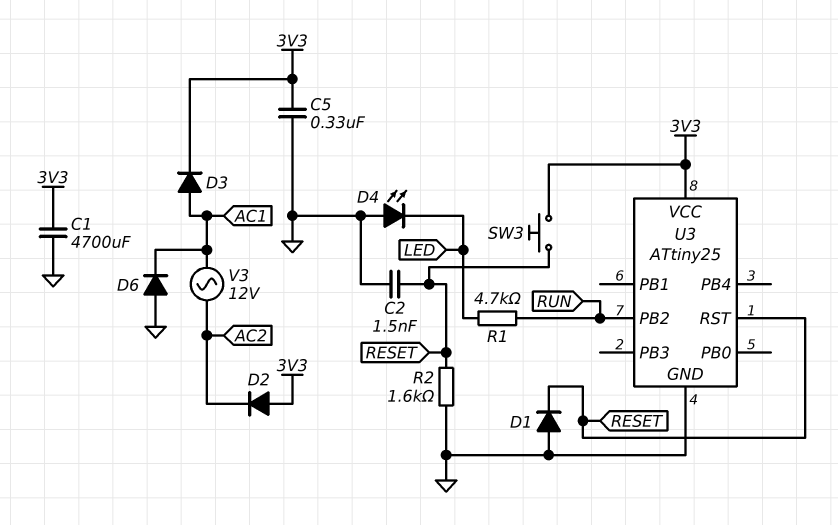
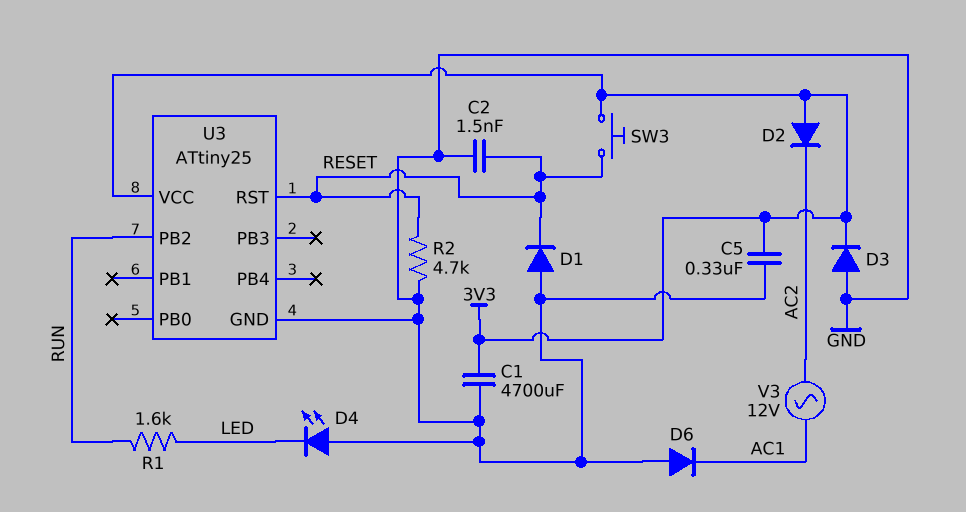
D3: diode (A AC1, K 3V3) -> diode (A GND, K 3V3)
R1: 4.7k (LED, RUN) -> 1.6k (LED, RUN)
R2: 1.6k (GND, RESET) -> 4.7k (GND, RESET)

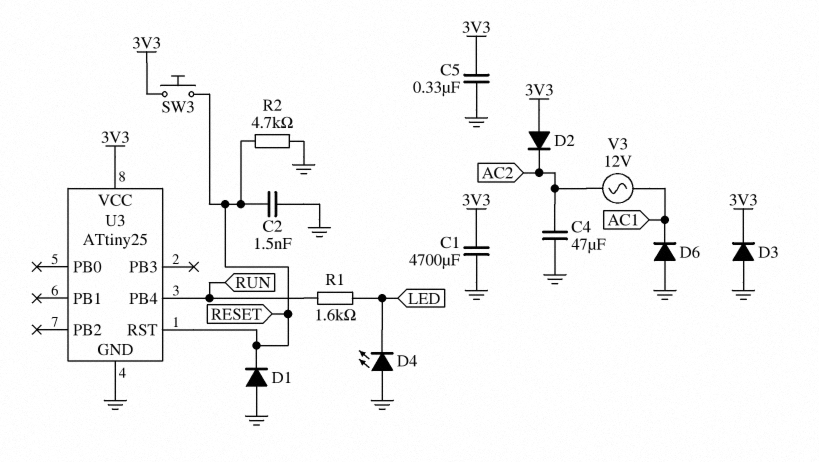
C4: none -> 47uF (AC2, GND)
U3 pin PB2: RUN -> none
U3 pin PB4: none -> RUN

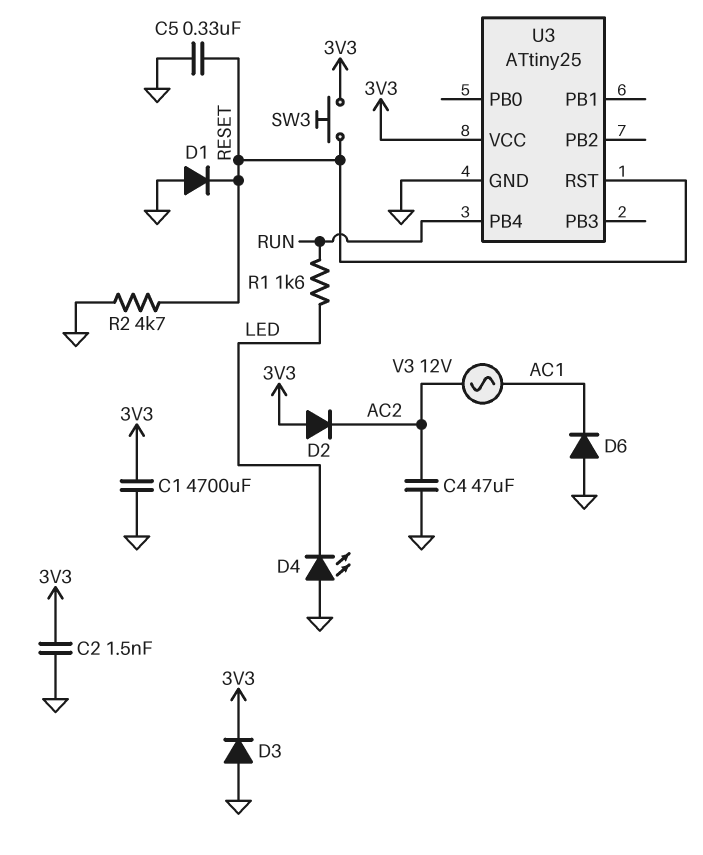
C2: 1.5nF (GND, RESET) -> 1.5nF (3V3, GND)
C5: 330nF (3V3, GND) -> 330nF (GND, RESET)

